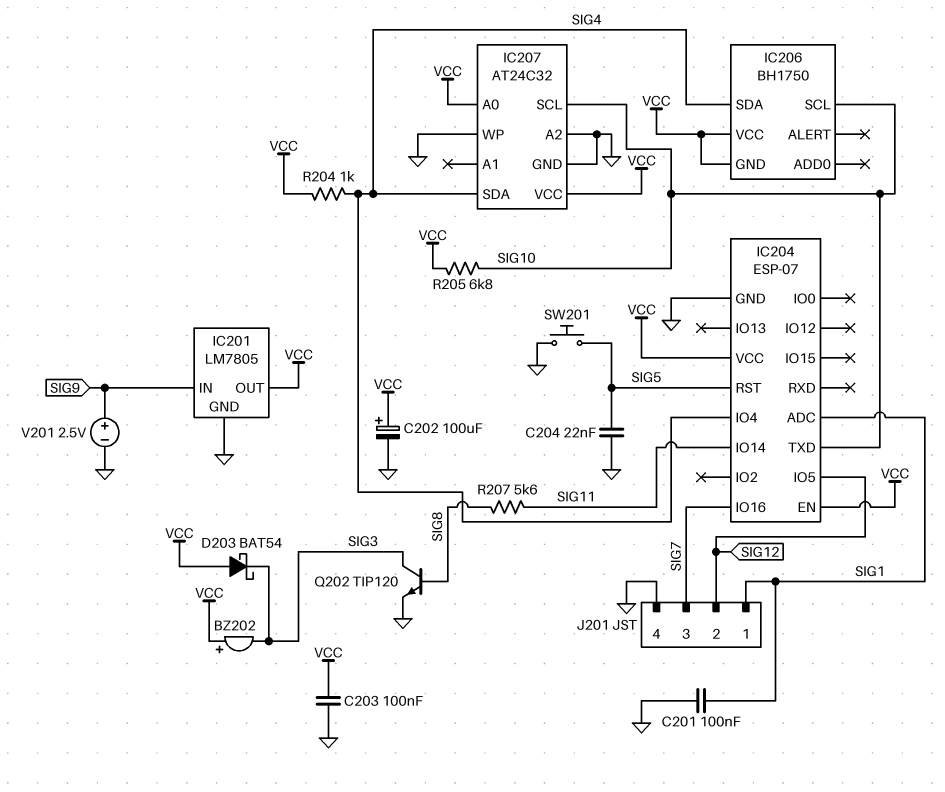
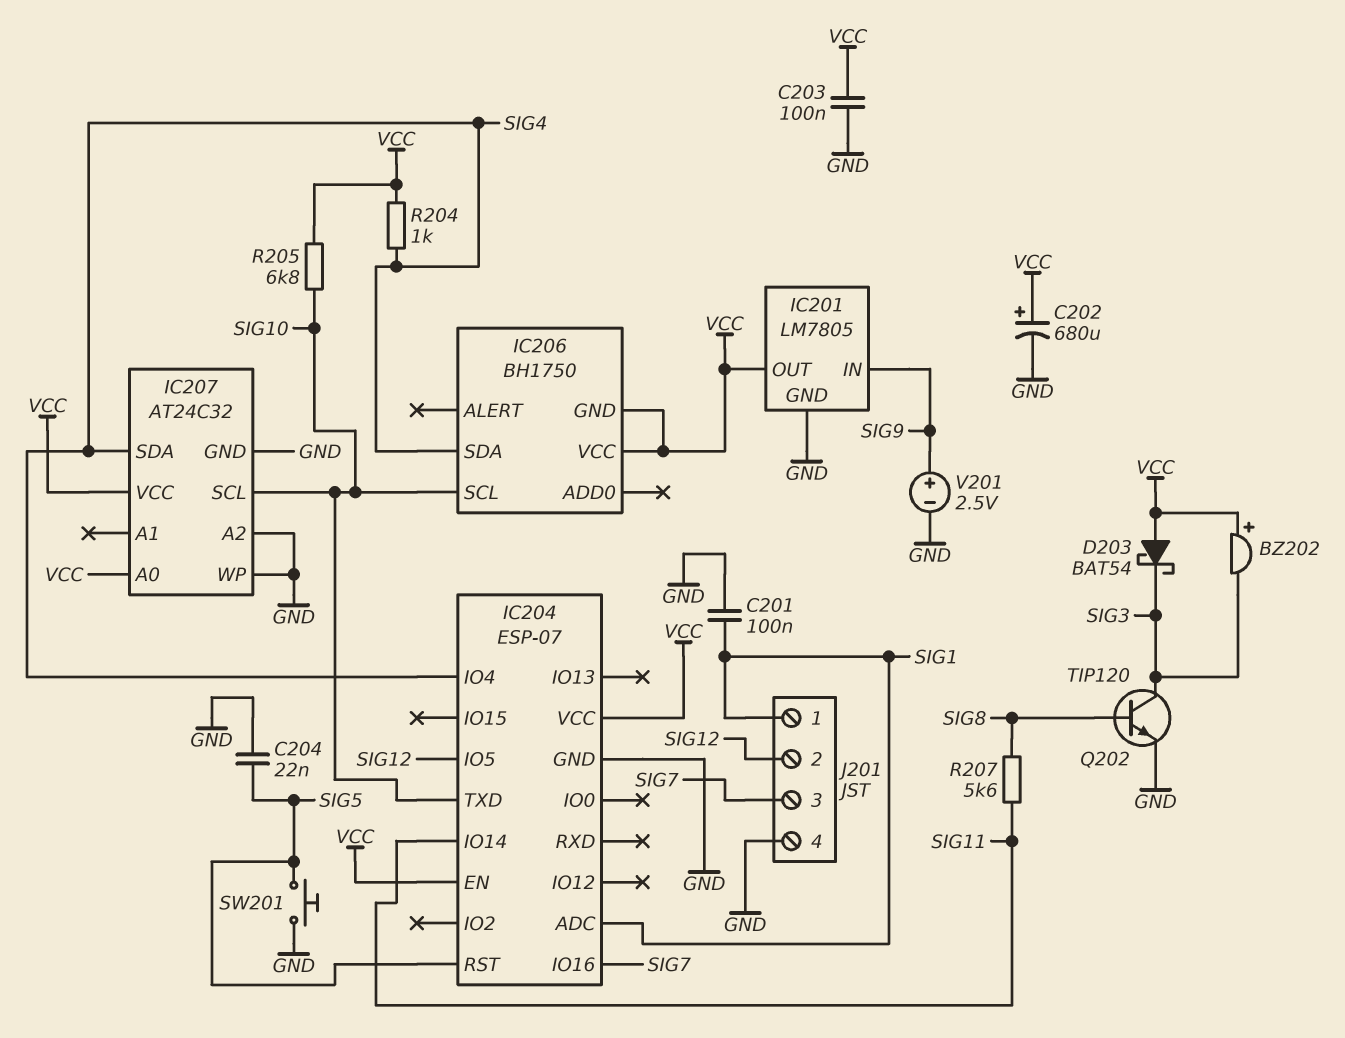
C202: 100uF (plus VCC, minus GND) -> 680uF (plus VCC, minus GND)

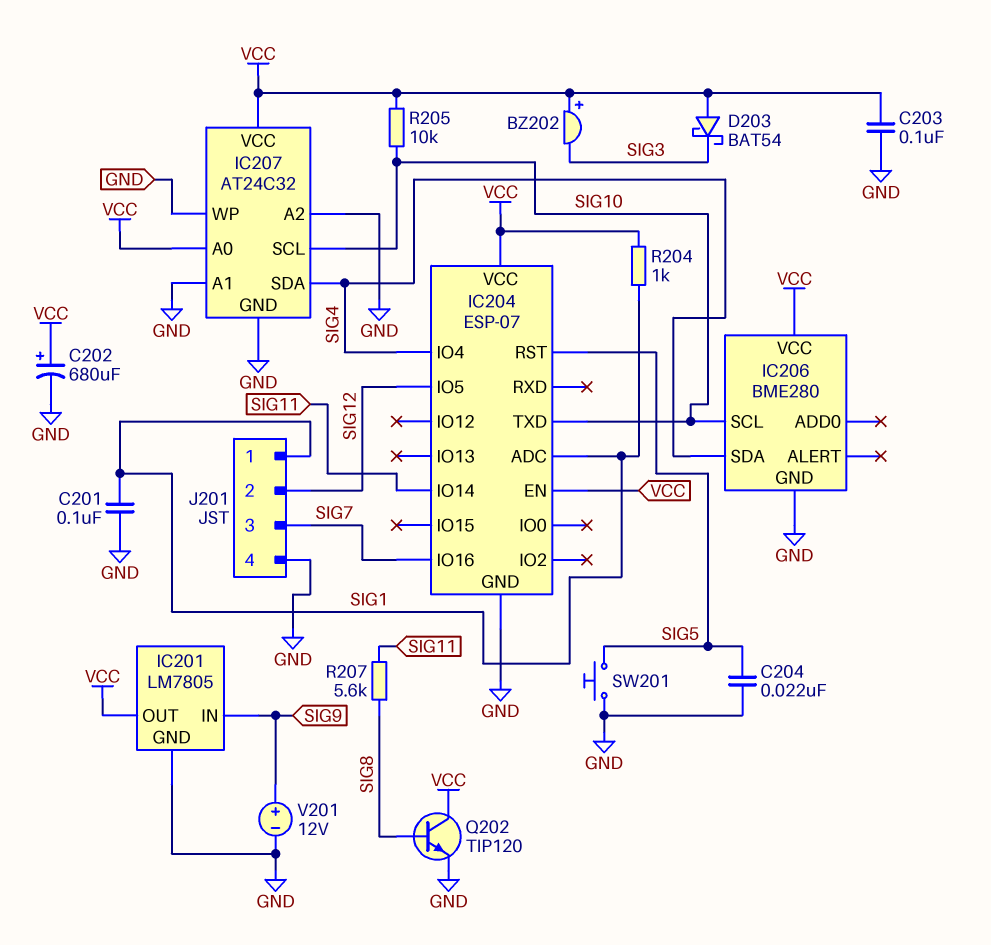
IC206: BH1750 -> BME280
IC206 pin GND: VCC -> GND
IC207 pin A1: none -> GND
Q202: NPN TIP120 (B SIG8, C SIG3, E GND) -> NPN TIP120 (B SIG8, C VCC, E GND)
R204: 1k (SIG4, VCC) -> 1k (SIG1, VCC)
R205: 6.8k (SIG10, VCC) -> 10k (SIG10, VCC)
V201: 2.5V (plus SIG9, minus GND) -> 12V (plus SIG9, minus GND)

